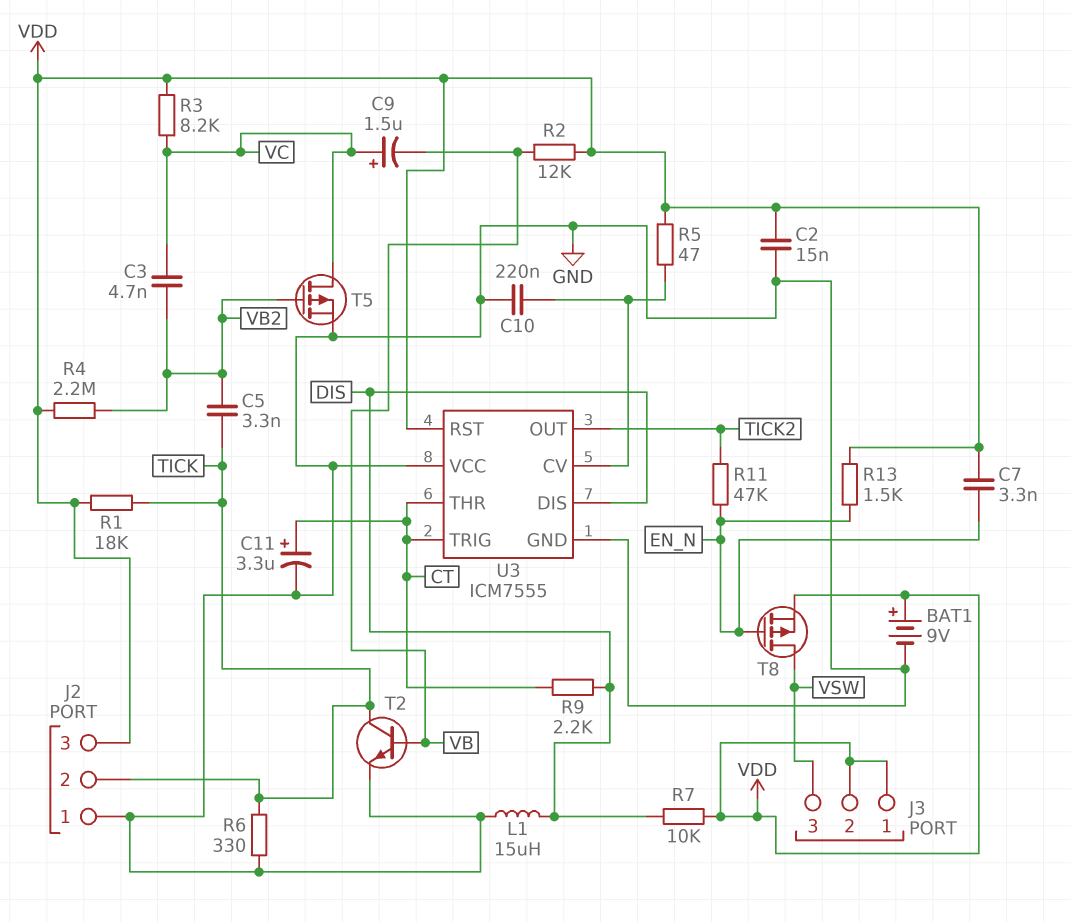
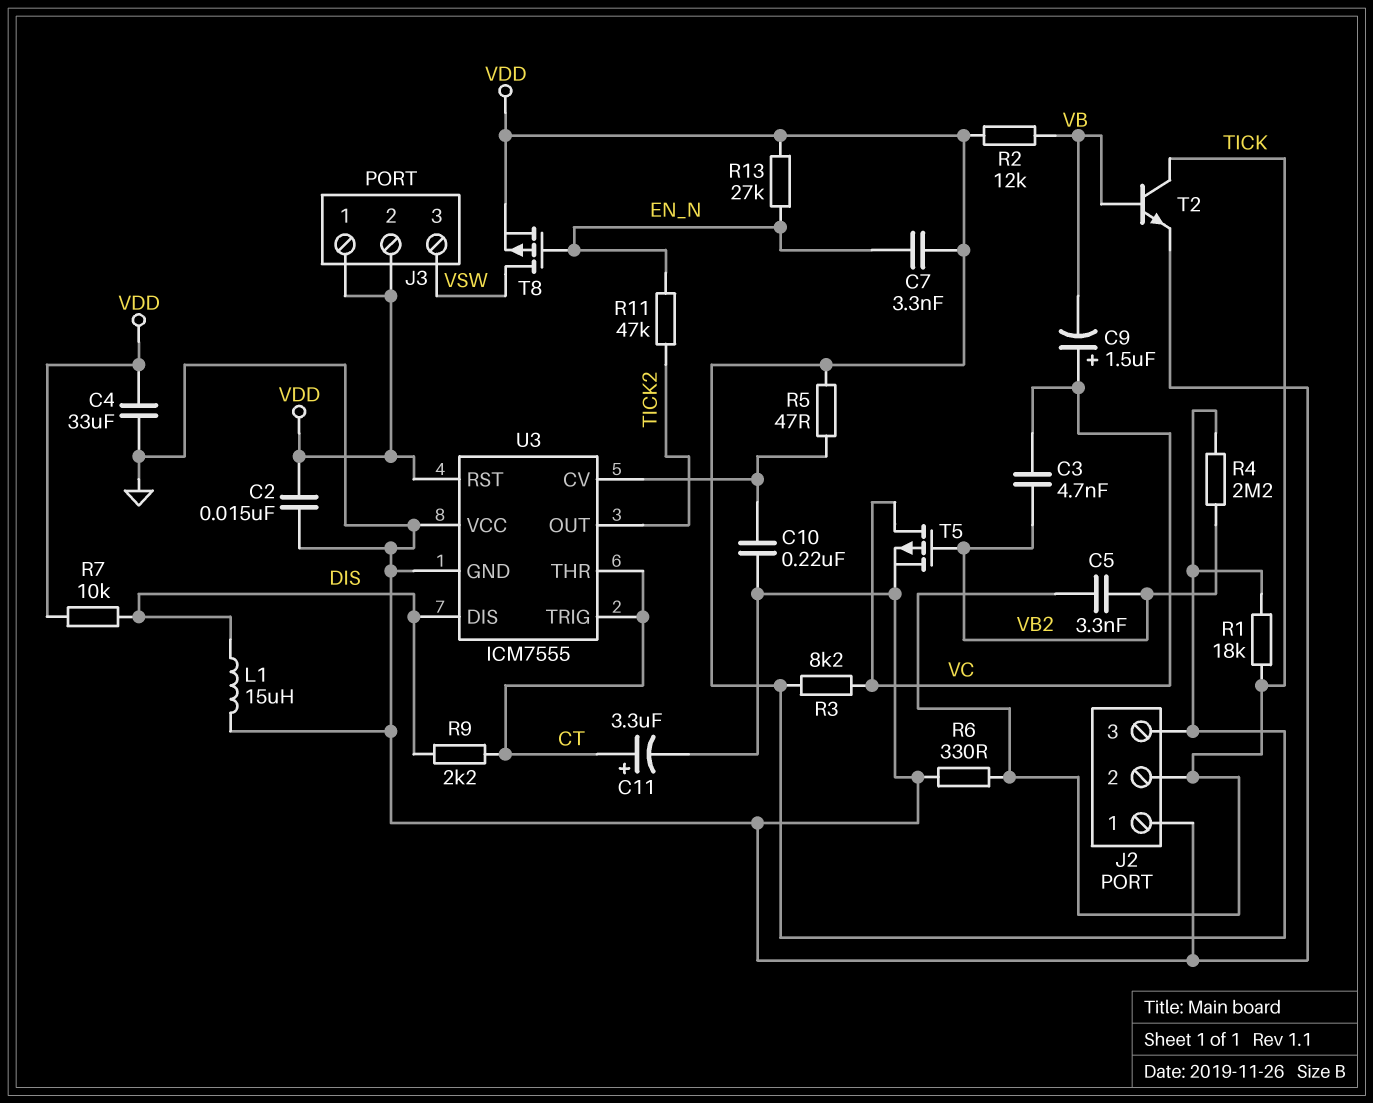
BAT1: 9V (plus VDD, minus GND) -> none
C4: none -> 33uF (GND, VDD)
R13: 1.5k (EN_N, VDD) -> 27k (EN_N, VDD)

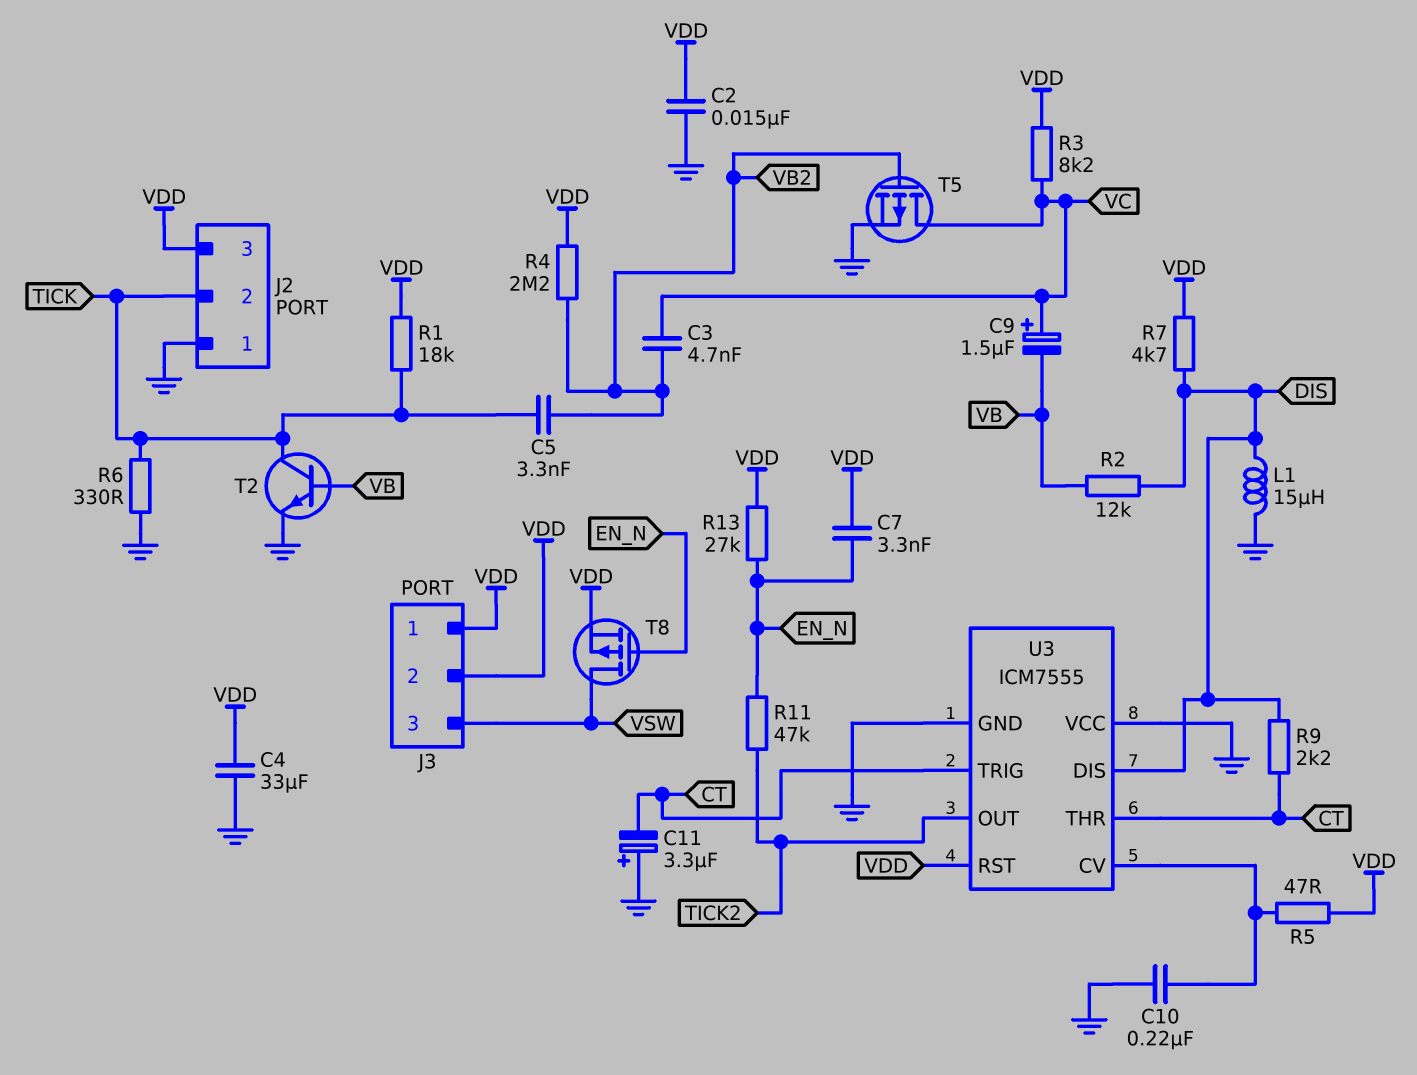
C11: 3.3uF (plus CT, minus GND) -> 3.3uF (plus GND, minus CT)
R2: 12k (VB, VDD) -> 12k (DIS, VB)
R7: 10k (DIS, VDD) -> 4.7k (DIS, VDD)

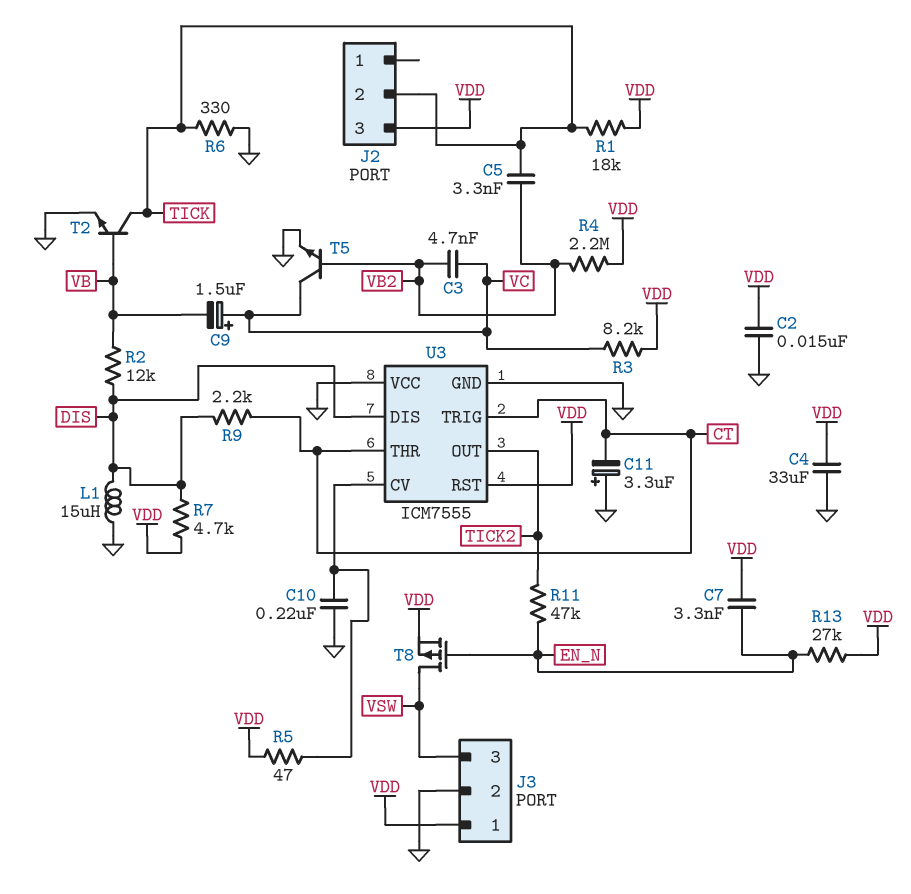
J2 pin 1: GND -> none
J3 pin 2: VDD -> GND
T5: PMOS (G VB2, D VC, S GND) -> NPN (B VB2, C VC, E GND)

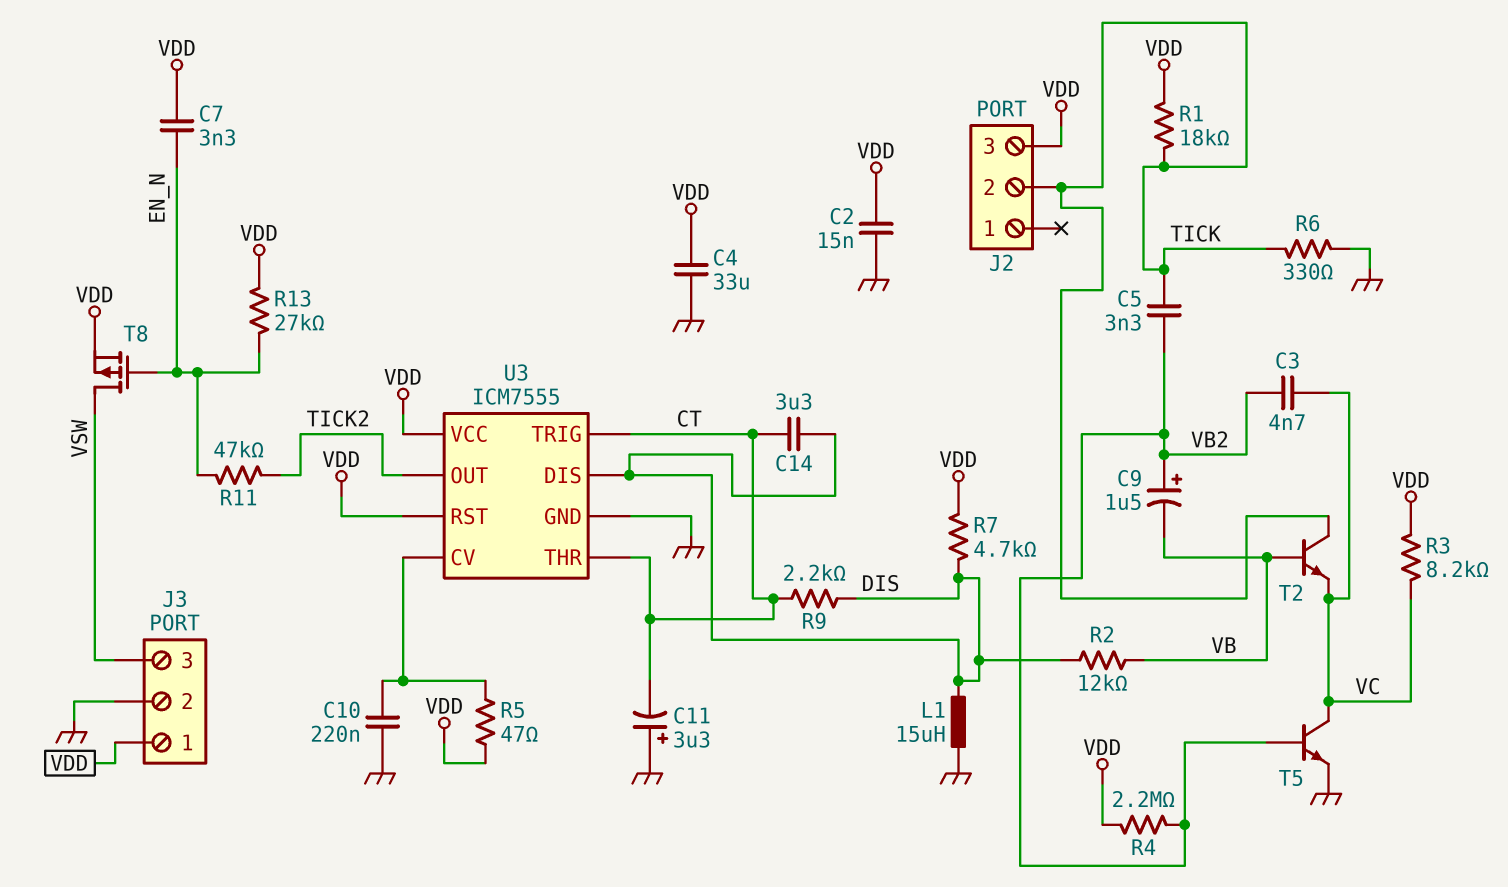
C9: 1.5uF (plus VC, minus VB) -> 1.5uF (plus VB2, minus VB)
C14: none -> 3.3uF (CT, DIS)
T2: NPN (B VB, C TICK, E GND) -> NPN (B VB, C TICK, E VC)
U3 pin VCC: GND -> VDD

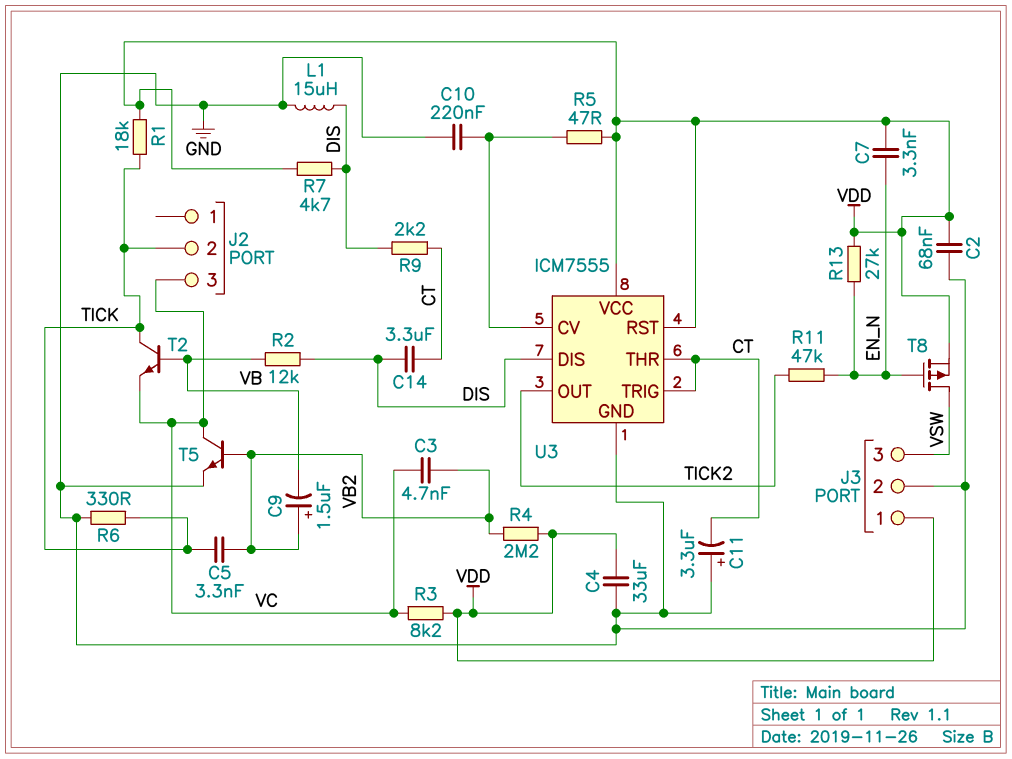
C2: 15nF (GND, VDD) -> 68nF (GND, VDD)
J2 pin 3: VDD -> VC

